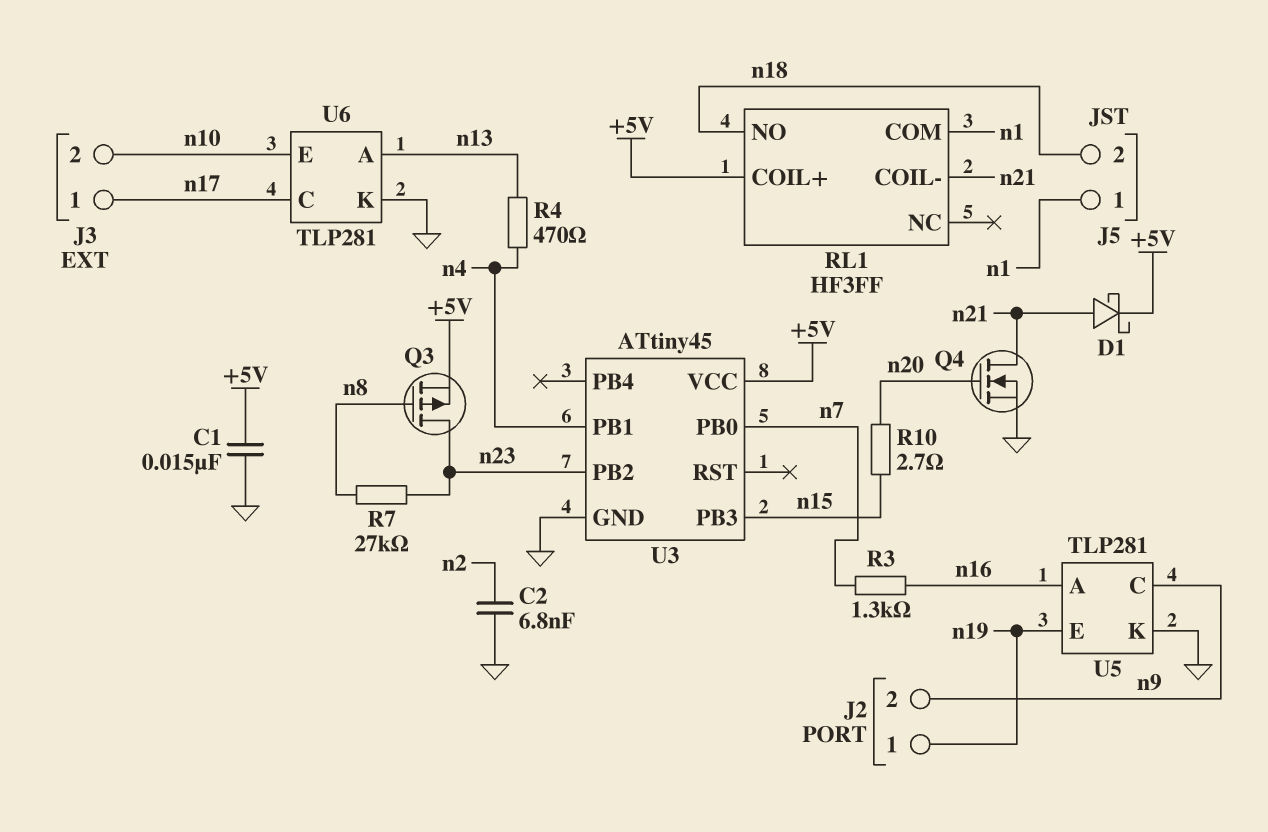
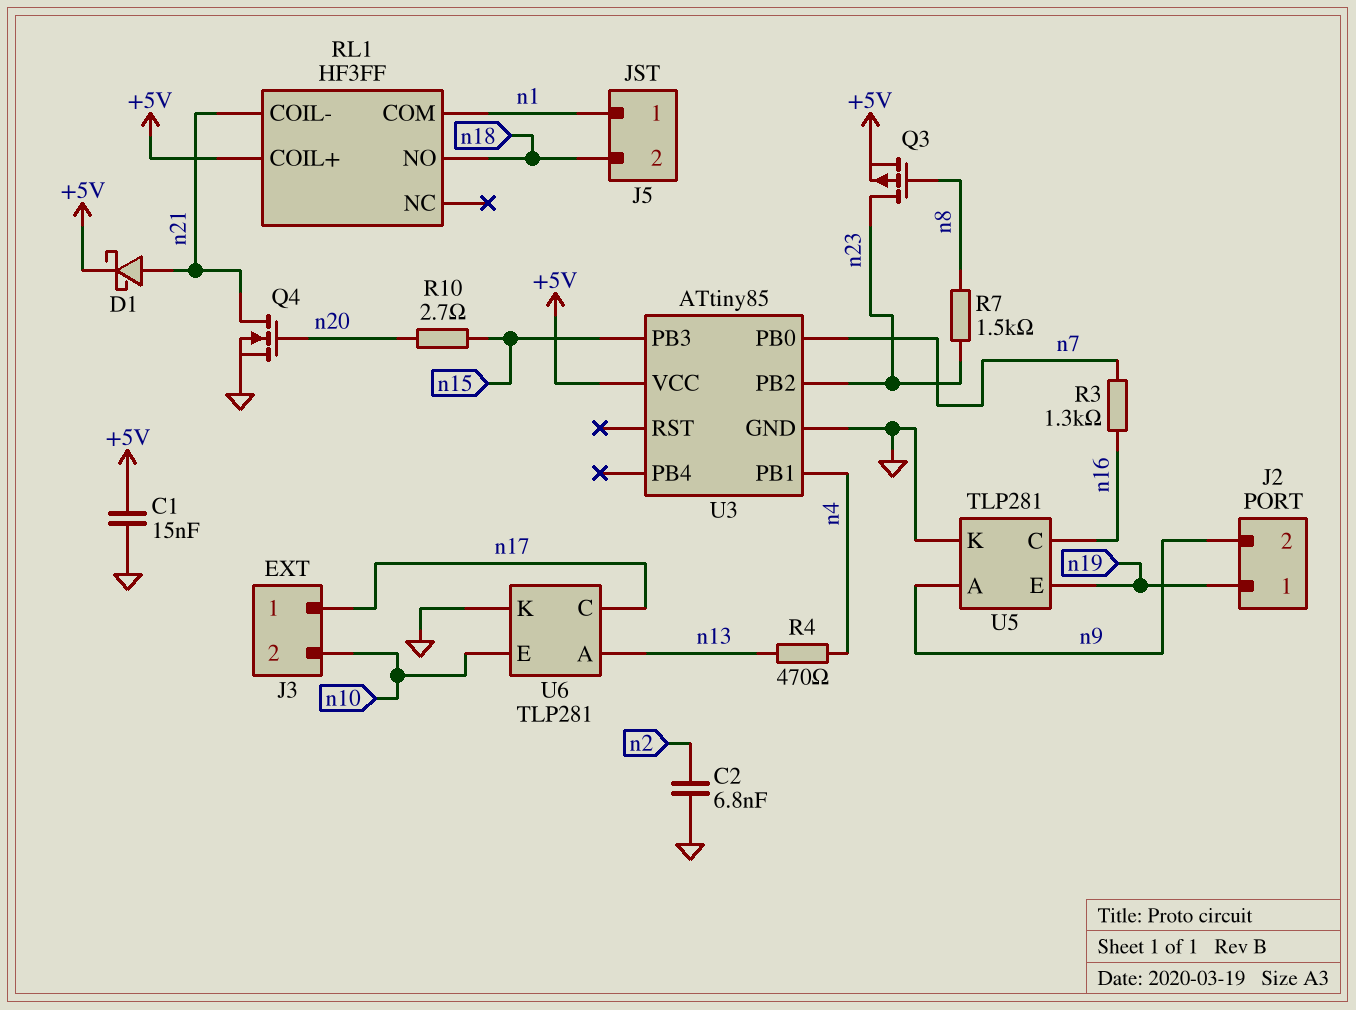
R7: 27k (n8, n23) -> 1.5k (n8, n23)
U3: ATtiny45 -> ATtiny85
U5 pin A: n16 -> n9
U5 pin C: n9 -> n16

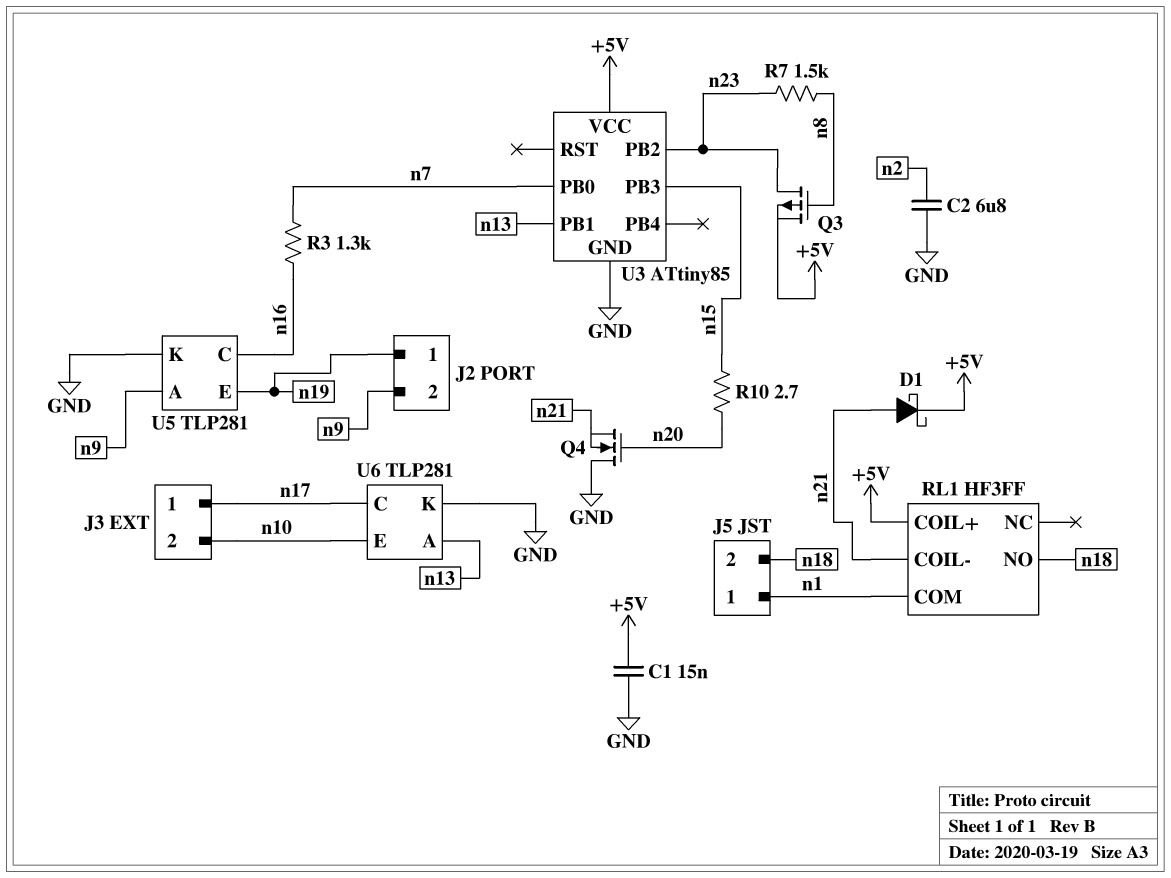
C2: 6.8nF (GND, n2) -> 6.8uF (GND, n2)
Q4: NMOS (G n20, D n21, S GND) -> NMOS (G n20, D GND, S n21)
R4: 470 (n4, n13) -> none
U3 pin PB1: n4 -> n13

